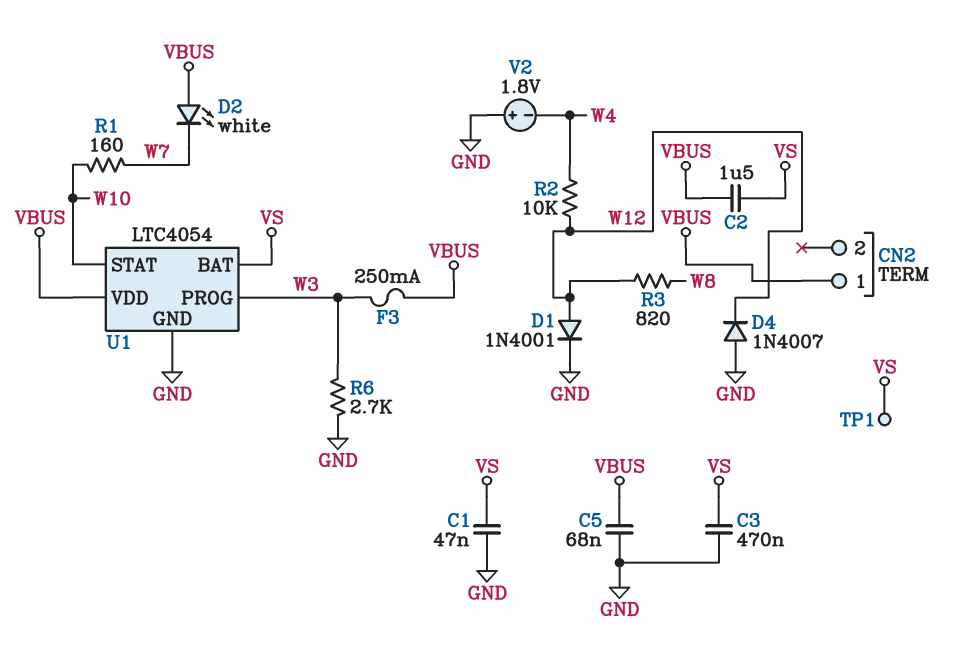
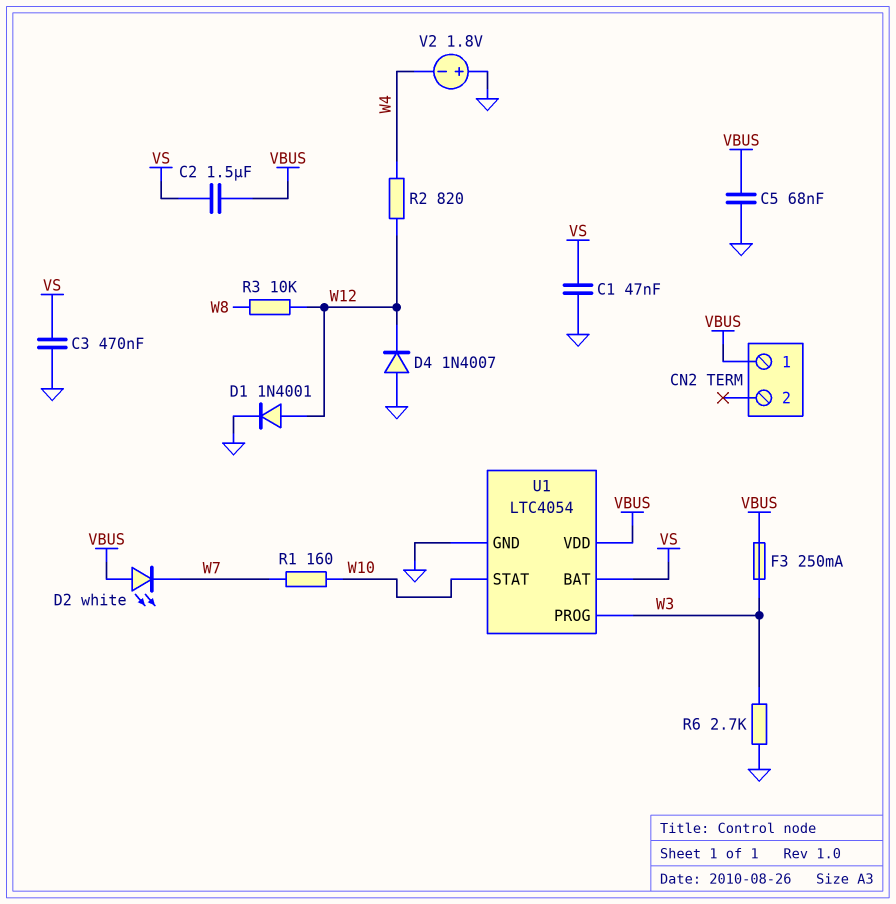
R2: 10k (W4, W12) -> 820 (W4, W12)
R3: 820 (W8, W12) -> 10k (W8, W12)
TP1: test point (VS) -> none

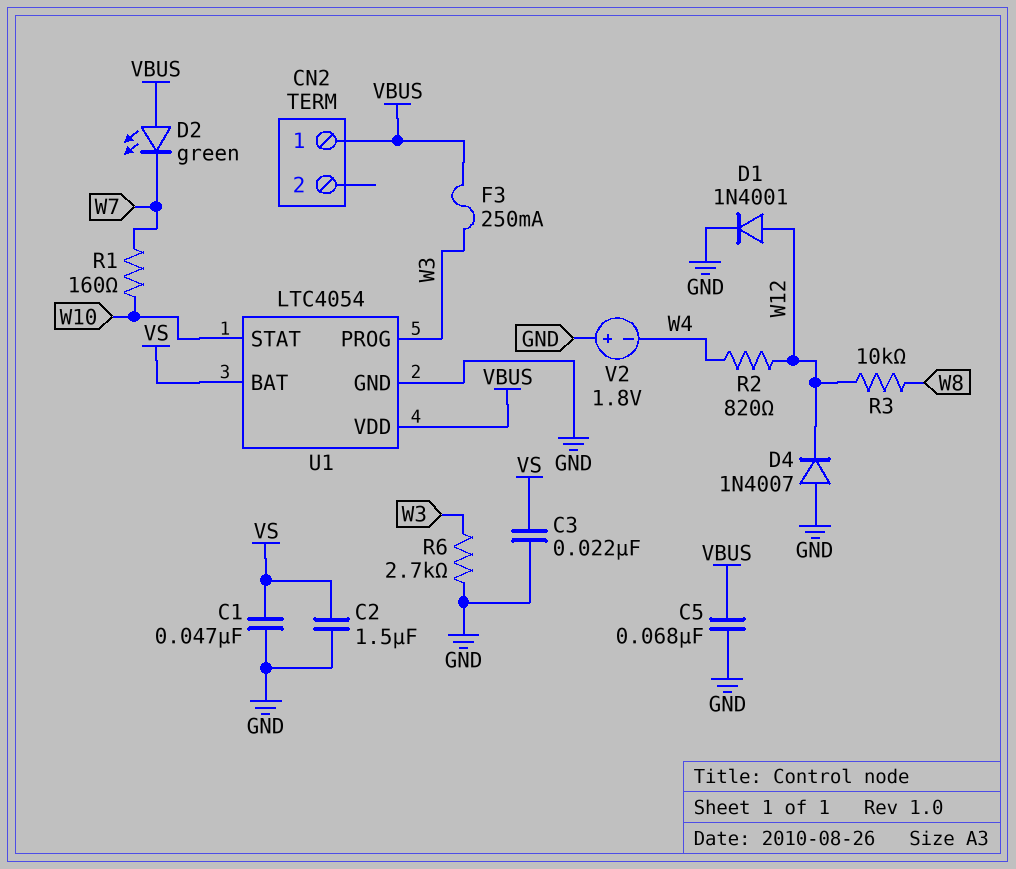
C2: 1.5uF (VBUS, VS) -> 1.5uF (GND, VS)
C3: 470nF (GND, VS) -> 22nF (GND, VS)
D2: LED white (A VBUS, K W7) -> LED green (A VBUS, K W7)

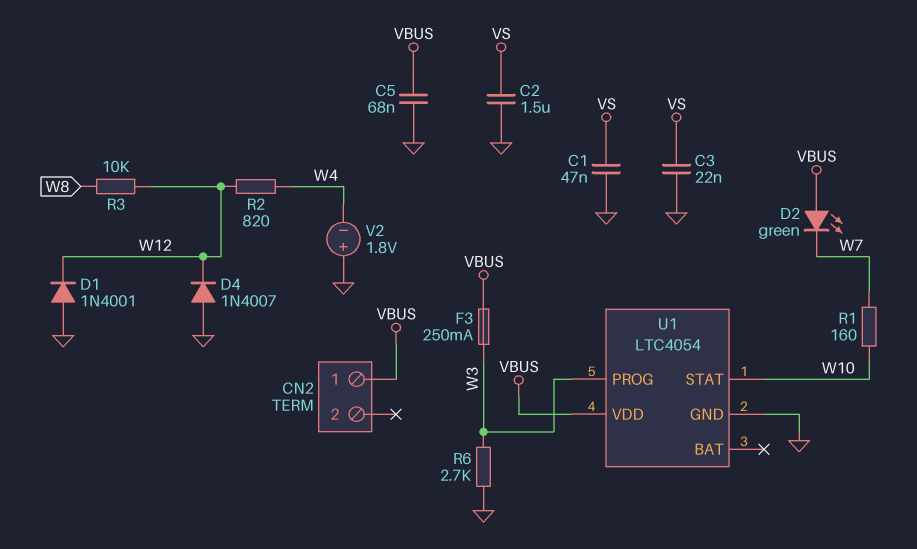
D1: diode 1N4001 (A W12, K GND) -> diode 1N4001 (A GND, K W12)
U1 pin BAT: VS -> none

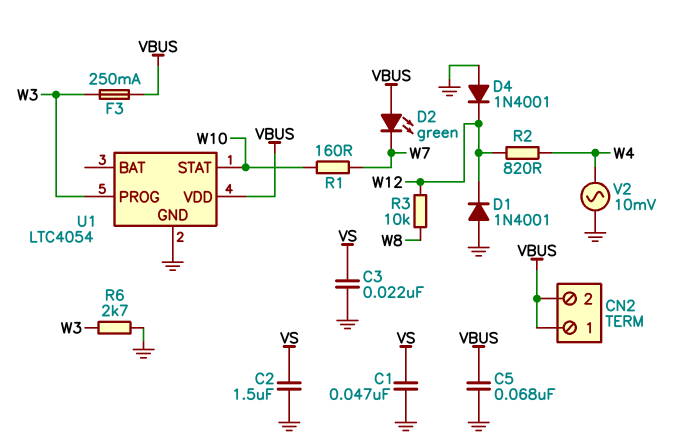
CN2 pin 2: none -> VBUS
D4: diode 1N4007 (A GND, K W12) -> diode 1N4001 (A GND, K W12)
V2: 1.8V (plus GND, minus W4) -> AC 10mV (GND, W4)

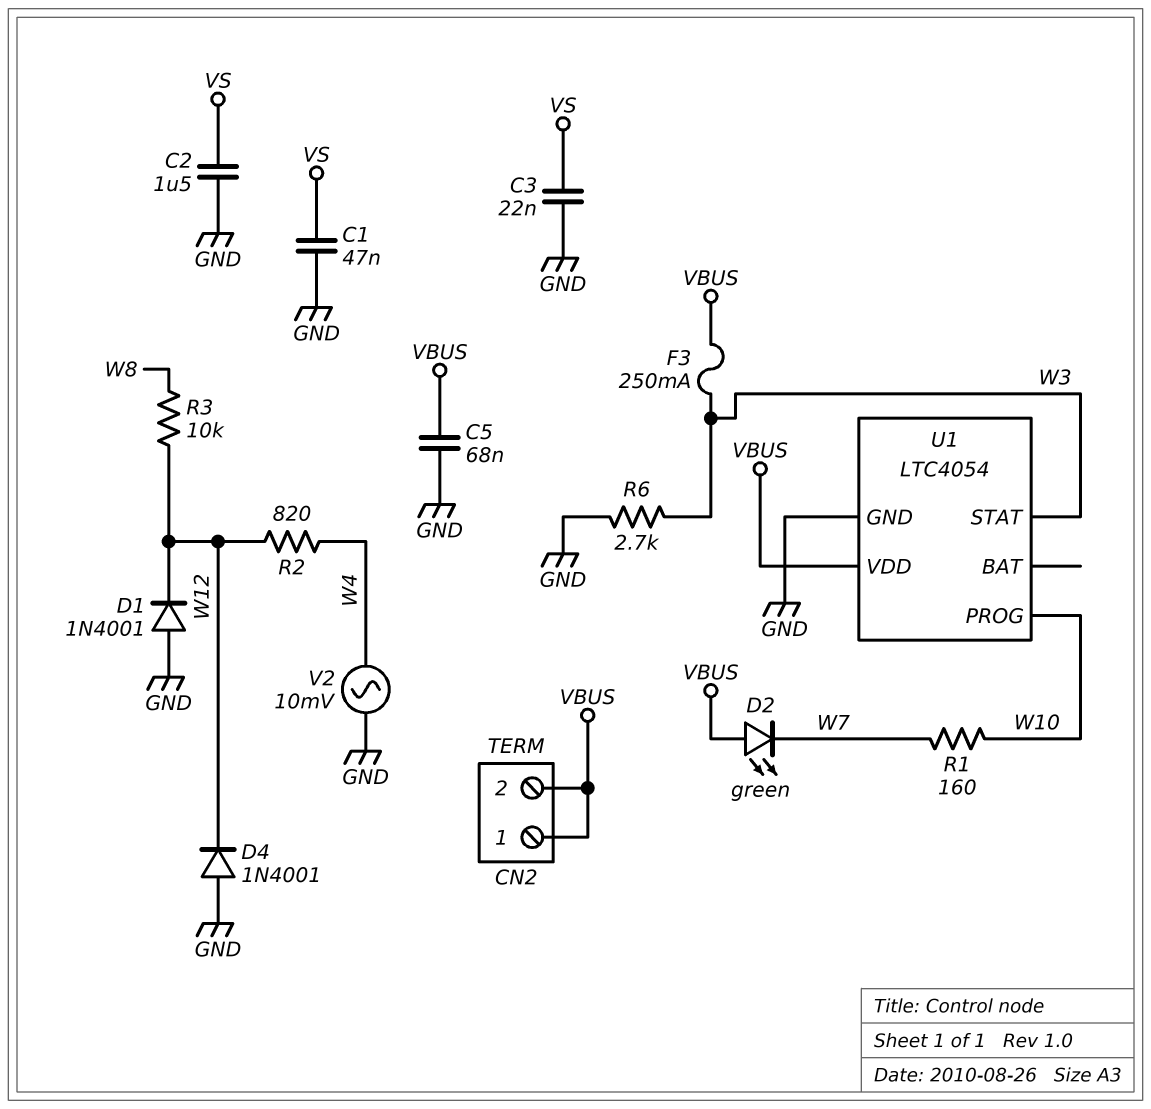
U1 pin PROG: W3 -> W10
U1 pin STAT: W10 -> W3

